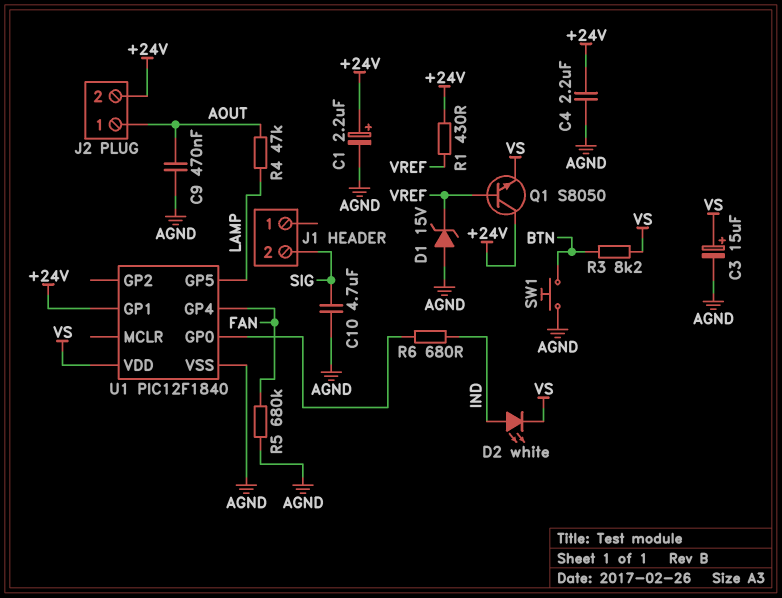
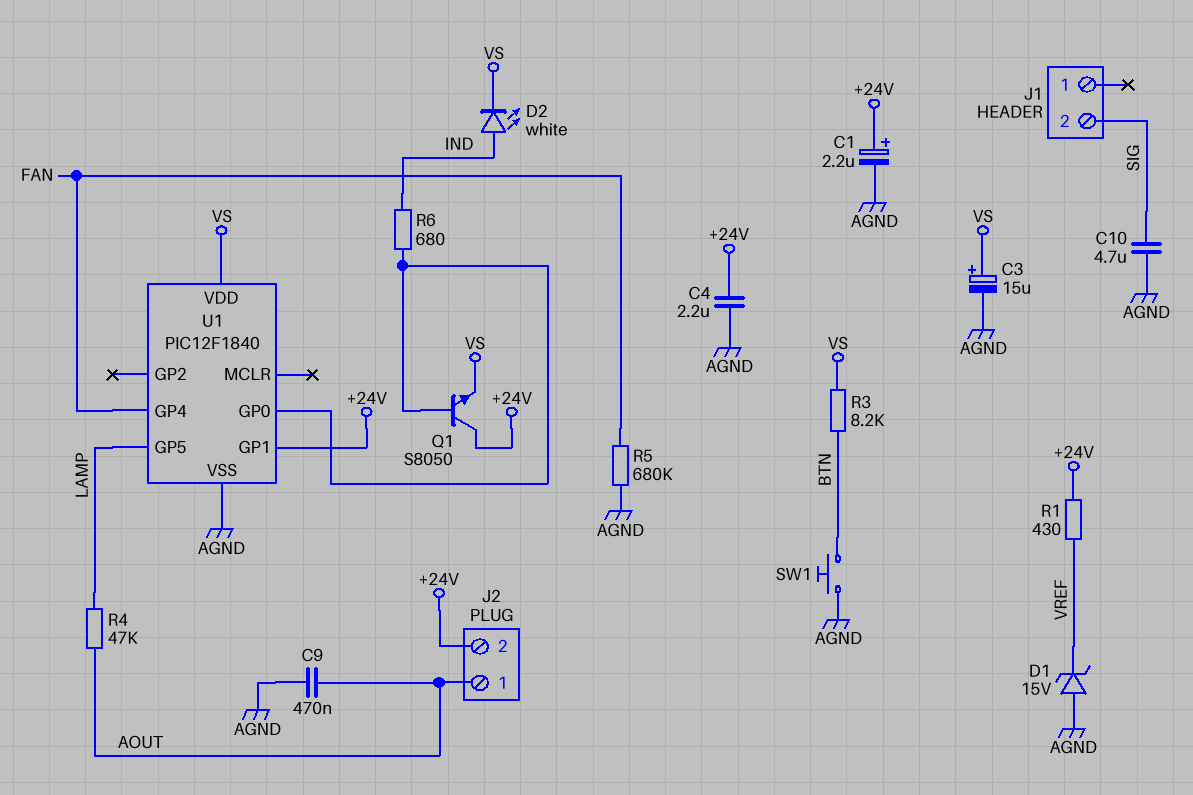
Q1: NPN S8050 (B VREF, C +24V, E VS) -> NPN S8050 (B U1/GP0, C +24V, E VS)

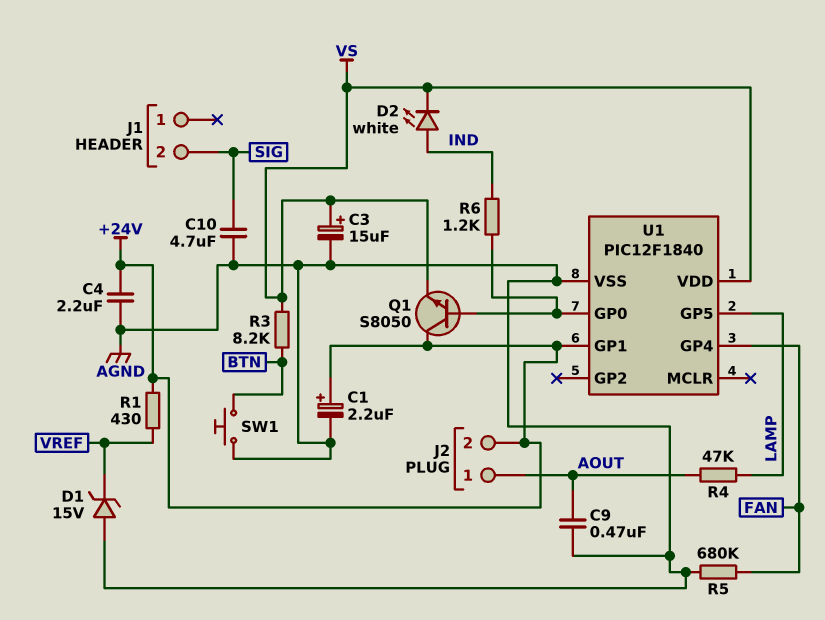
R6: 680 (IND, U1/GP0) -> 1.2k (IND, U1/GP0)

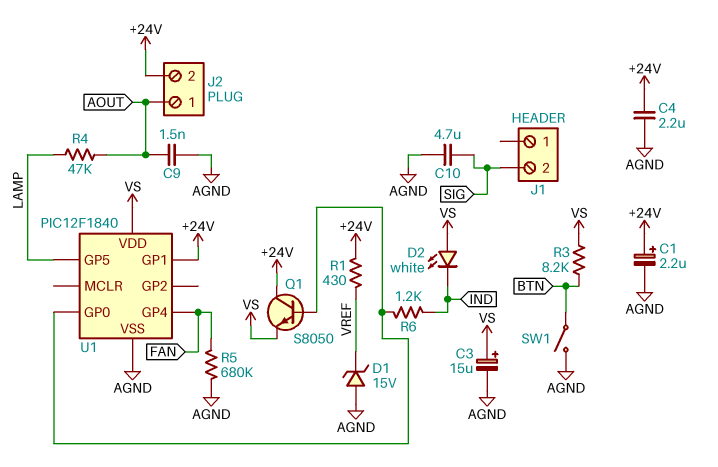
C9: 470nF (AGND, AOUT) -> 1.5nF (AGND, AOUT)
D2: LED white (A IND, K VS) -> LED white (A VS, K IND)
SW1: button (AGND, BTN) -> switch (AGND, BTN)

